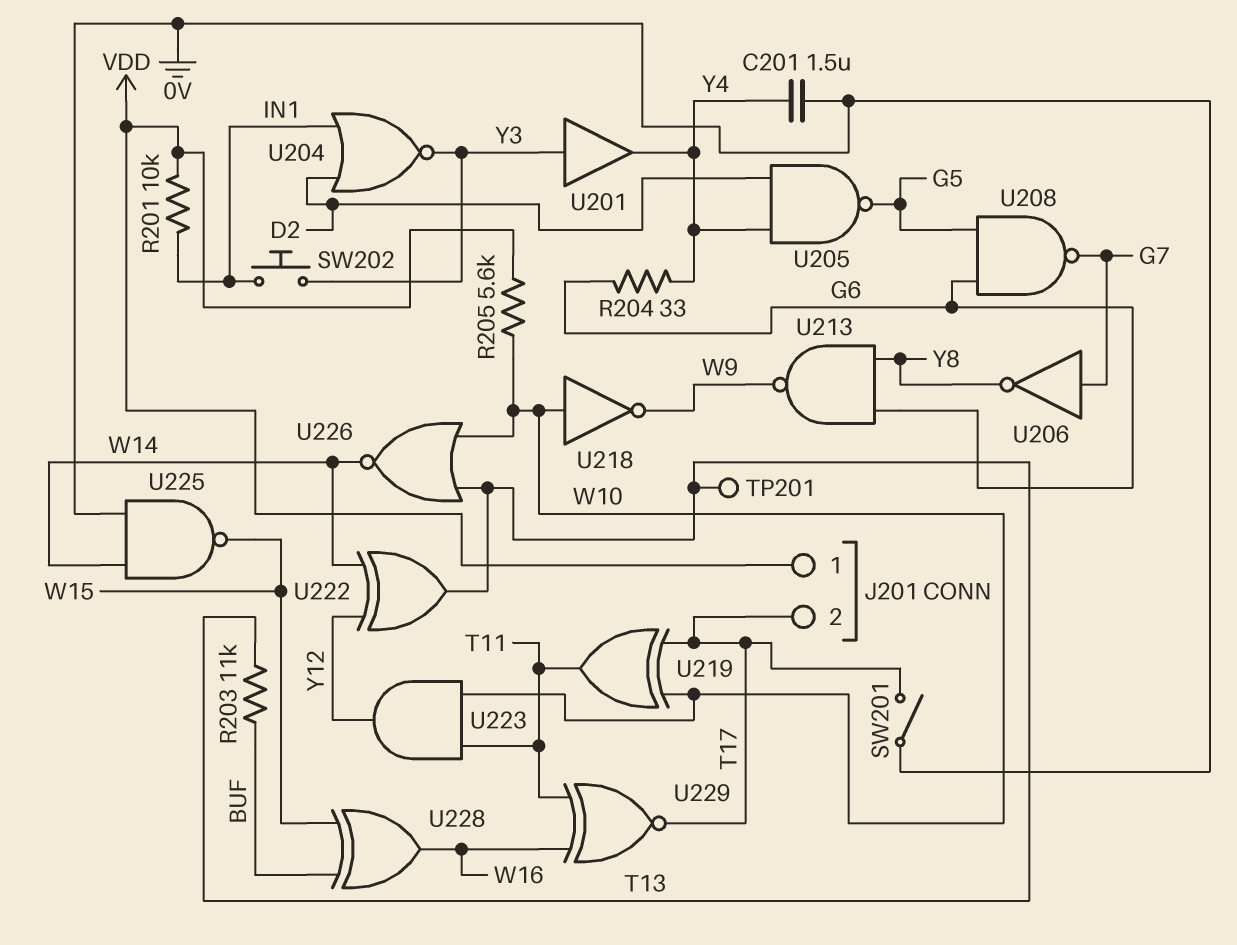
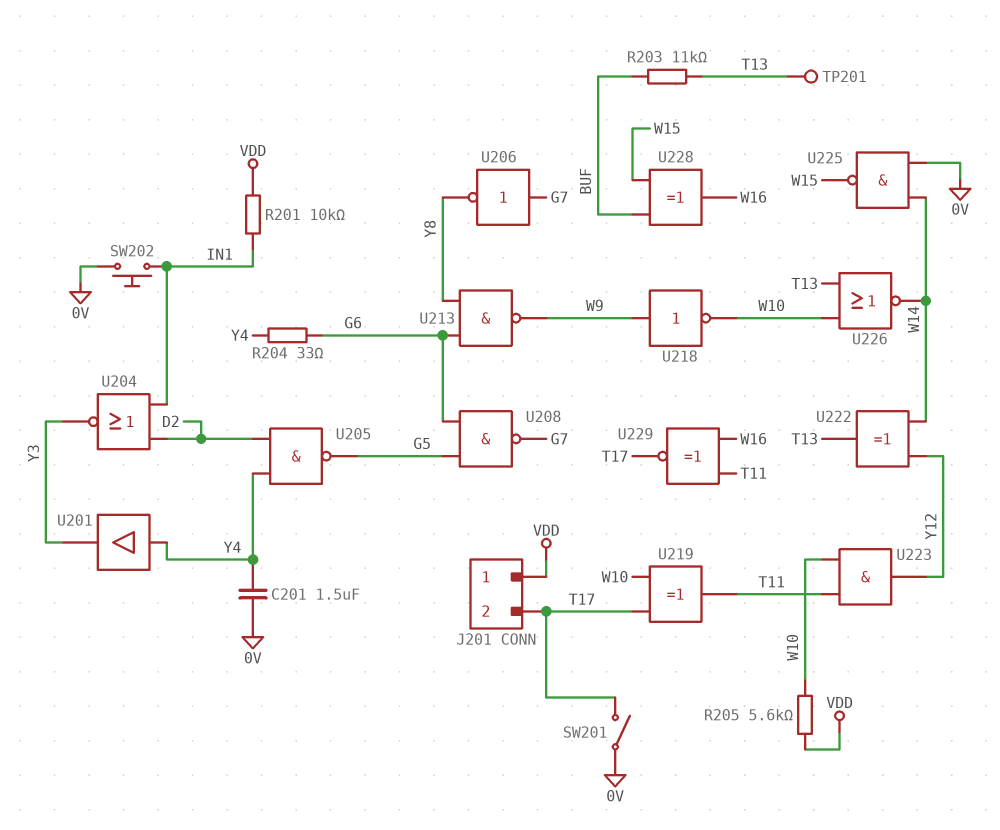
SW202: button (IN1, Y3) -> button (0V, IN1)
U201: buffer (in Y3, out Y4) -> buffer (in Y4, out Y3)
U218: NOT (in W10, out W9) -> NOT (in W9, out W10)

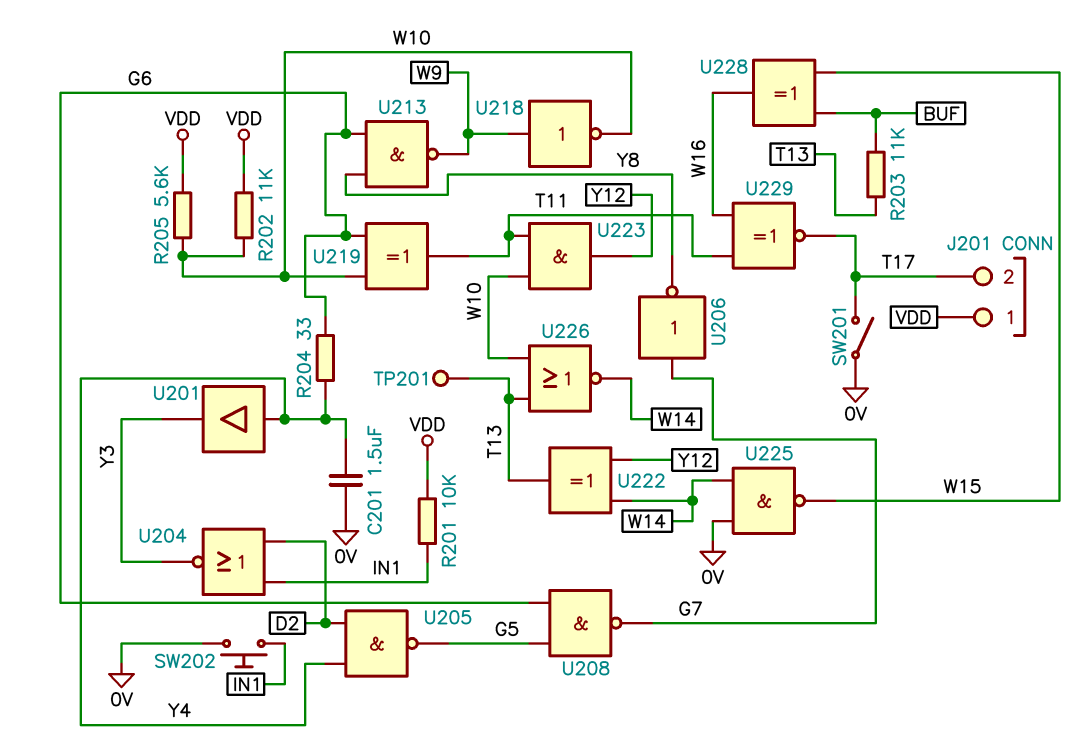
R202: none -> 11k (VDD, W10)
U219: XOR (in T17, in W10, out T11) -> XOR (in G6, in W10, out T11)

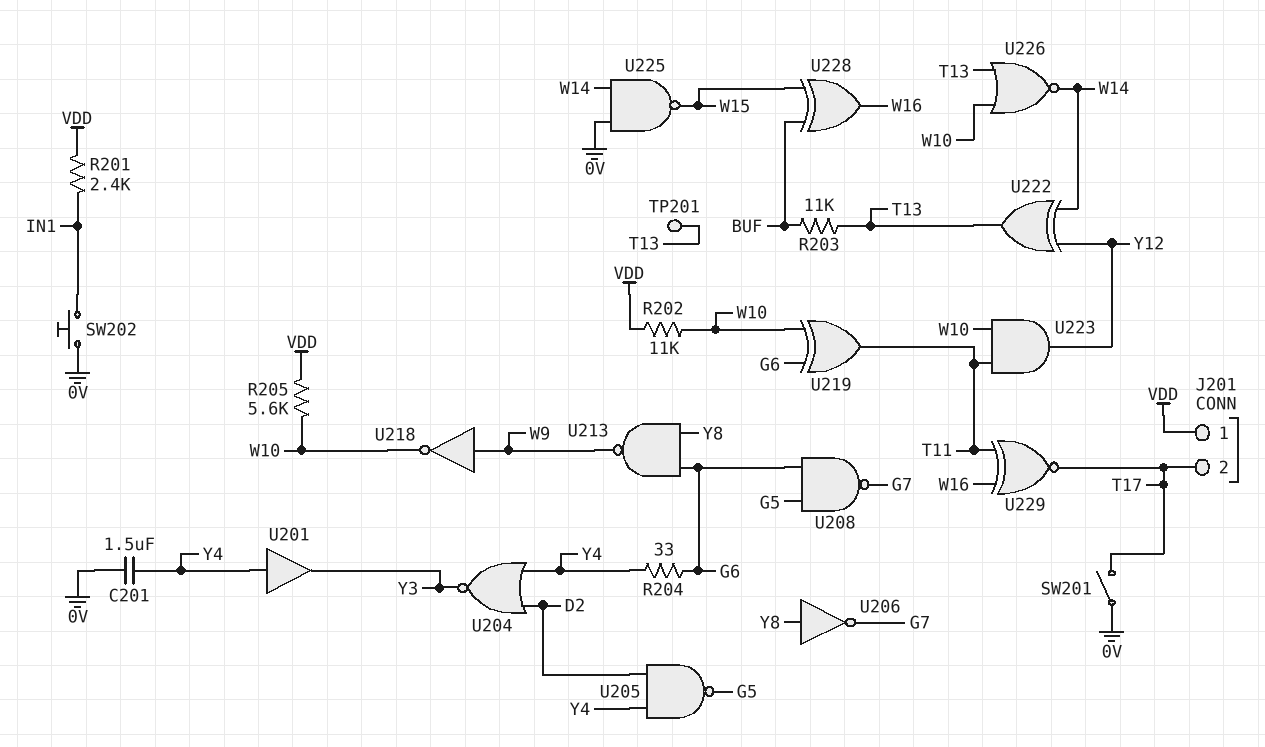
R201: 10k (IN1, VDD) -> 2.4k (IN1, VDD)
U204: NOR (in D2, in IN1, out Y3) -> NOR (in D2, in Y4, out Y3)
U206: NOT (in G7, out Y8) -> NOT (in Y8, out G7)

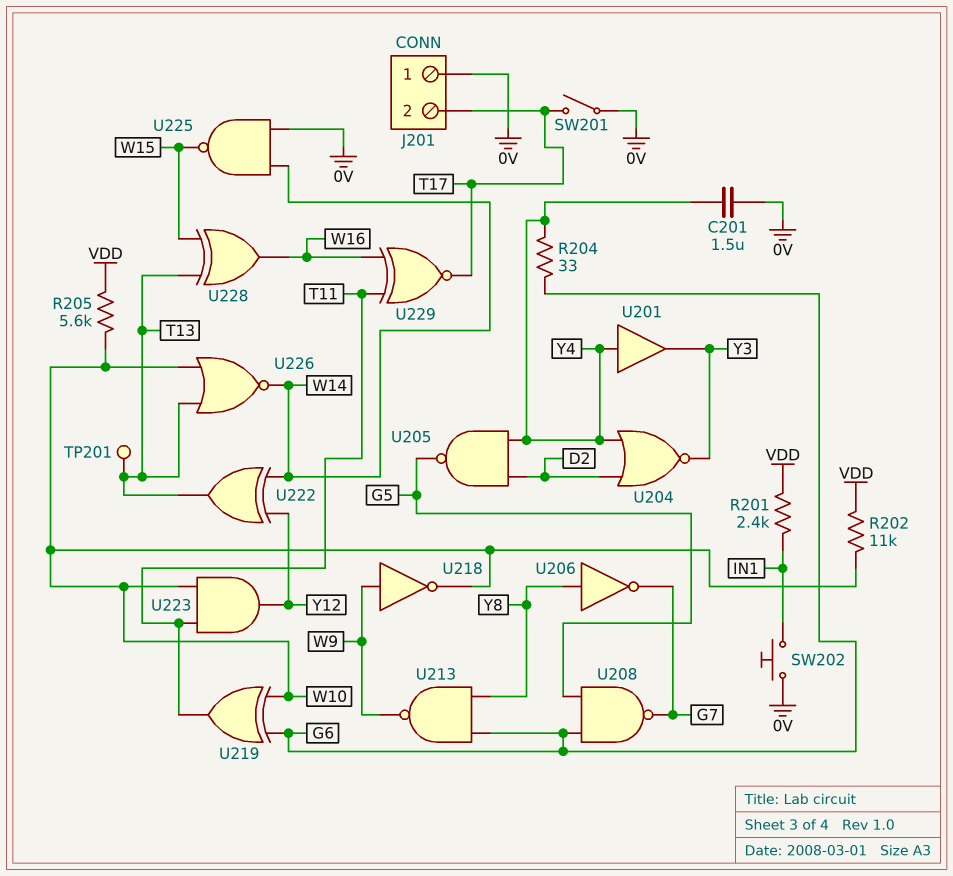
J201 pin 1: VDD -> 0V
R203: 11k (BUF, T13) -> none
U228: XOR (in BUF, in W15, out W16) -> XOR (in T13, in W15, out W16)

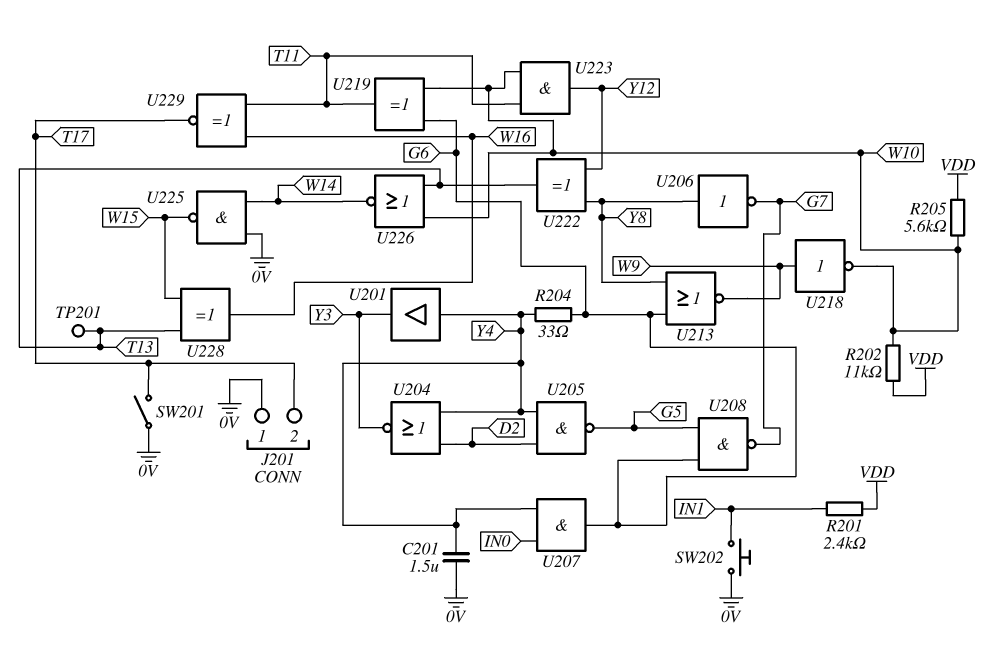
U207: none -> AND (in IN0, in Y4, out G6)
U213: NAND (in G6, in Y8, out W9) -> NOR (in G6, in Y8, out W9)
U222: XOR (in W14, in Y12, out T13) -> XOR (in Y8, in Y12, out T13)

